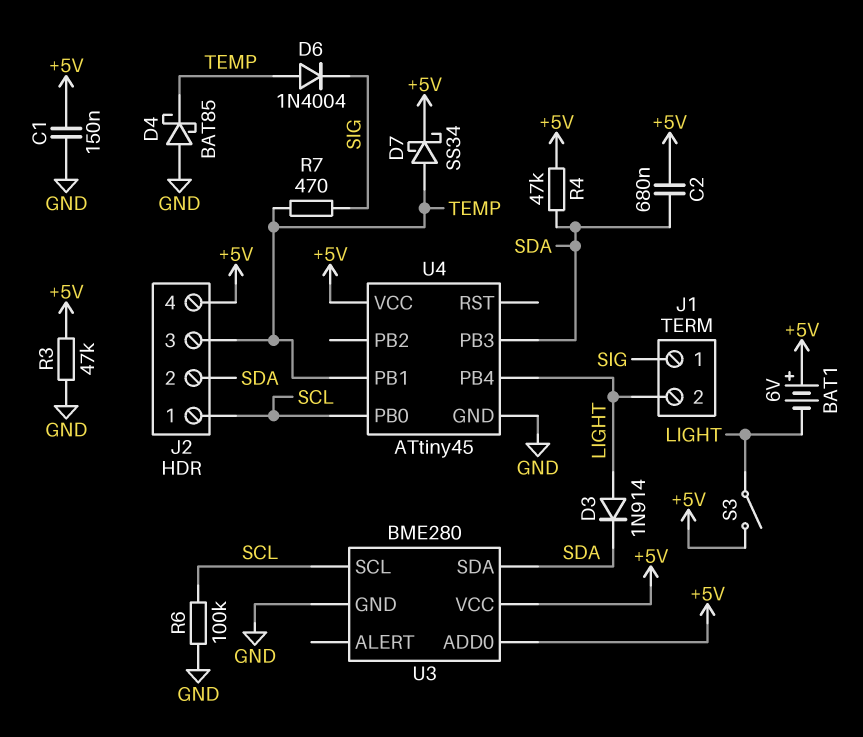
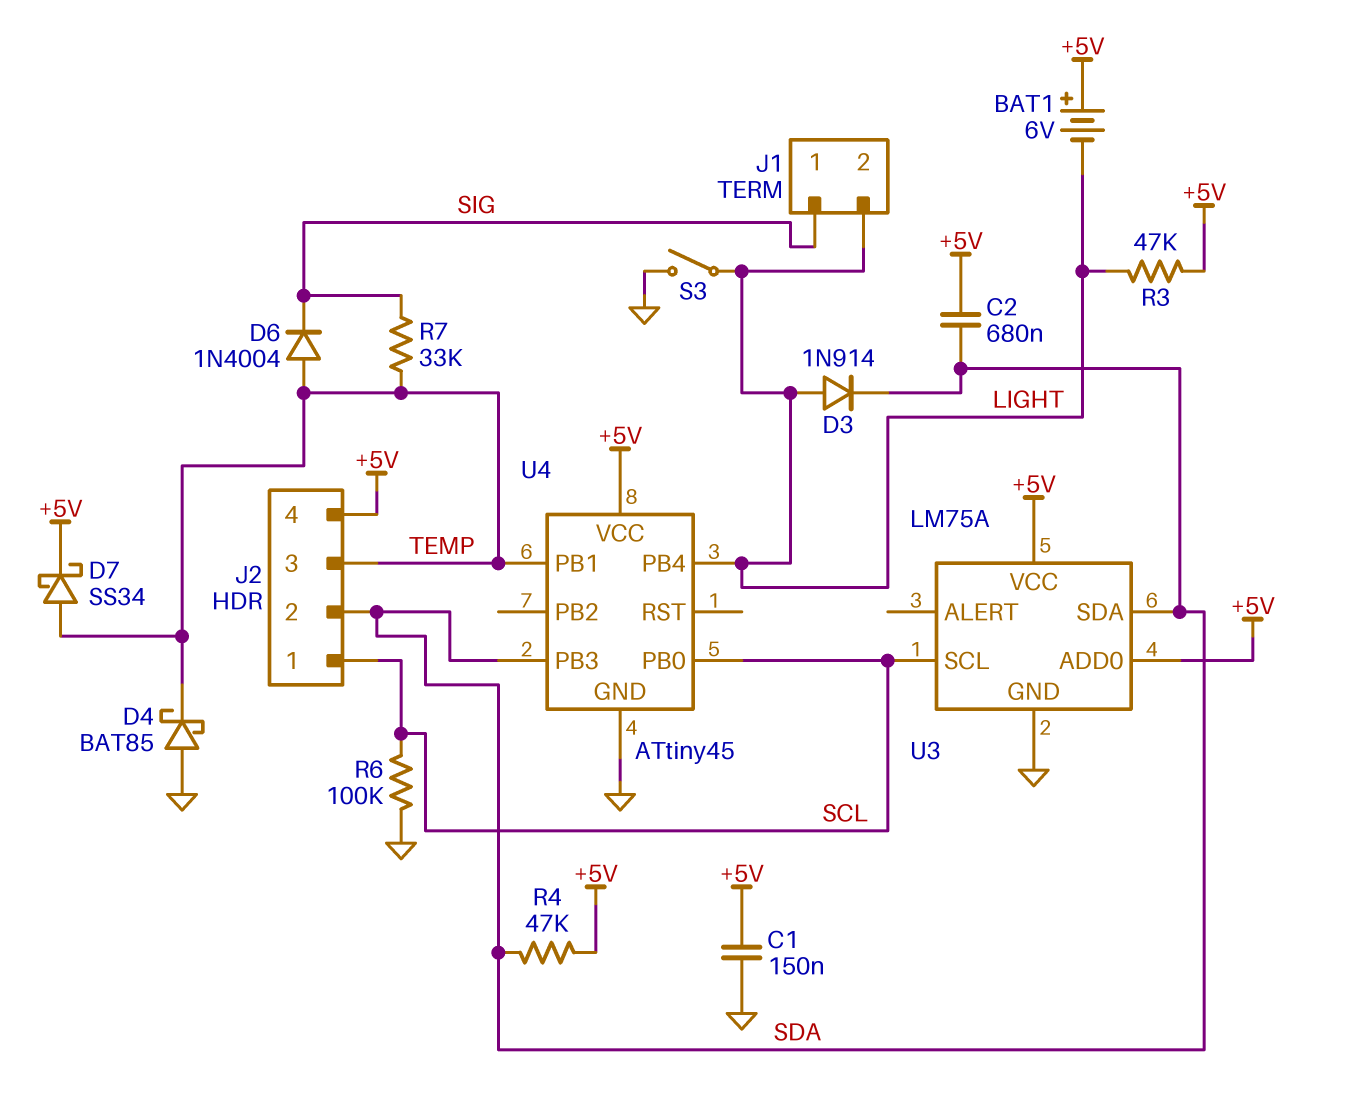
R3: 47k (+5V, GND) -> 47k (+5V, LIGHT)
R7: 470 (SIG, TEMP) -> 33k (SIG, TEMP)
S3: switch (+5V, LIGHT) -> switch (GND, LIGHT)
U3: BME280 -> LM75A

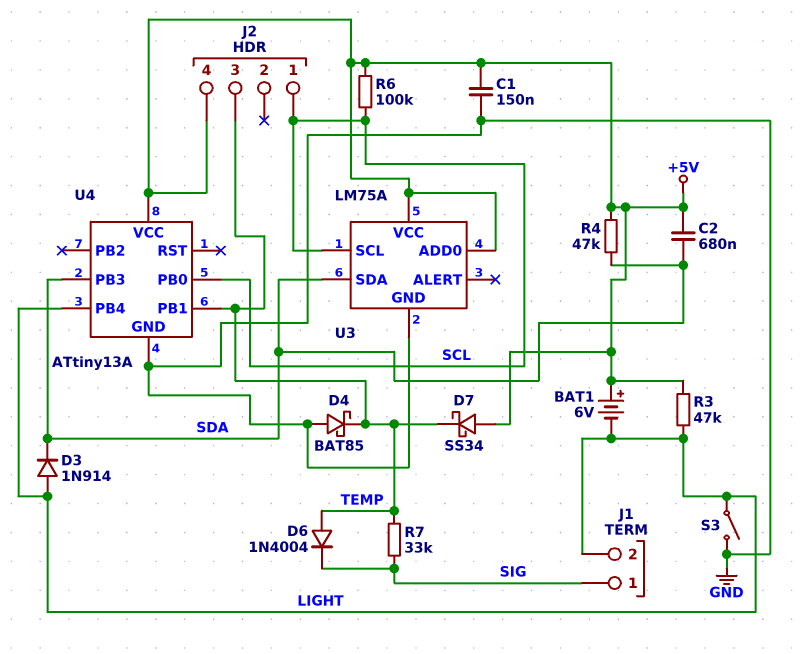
D7: schottky SS34 (A TEMP, K +5V) -> schottky SS34 (A +5V, K TEMP)
J2 pin 2: SDA -> none
R6: 100k (GND, SCL) -> 100k (+5V, SCL)
U4: ATtiny45 -> ATtiny13A

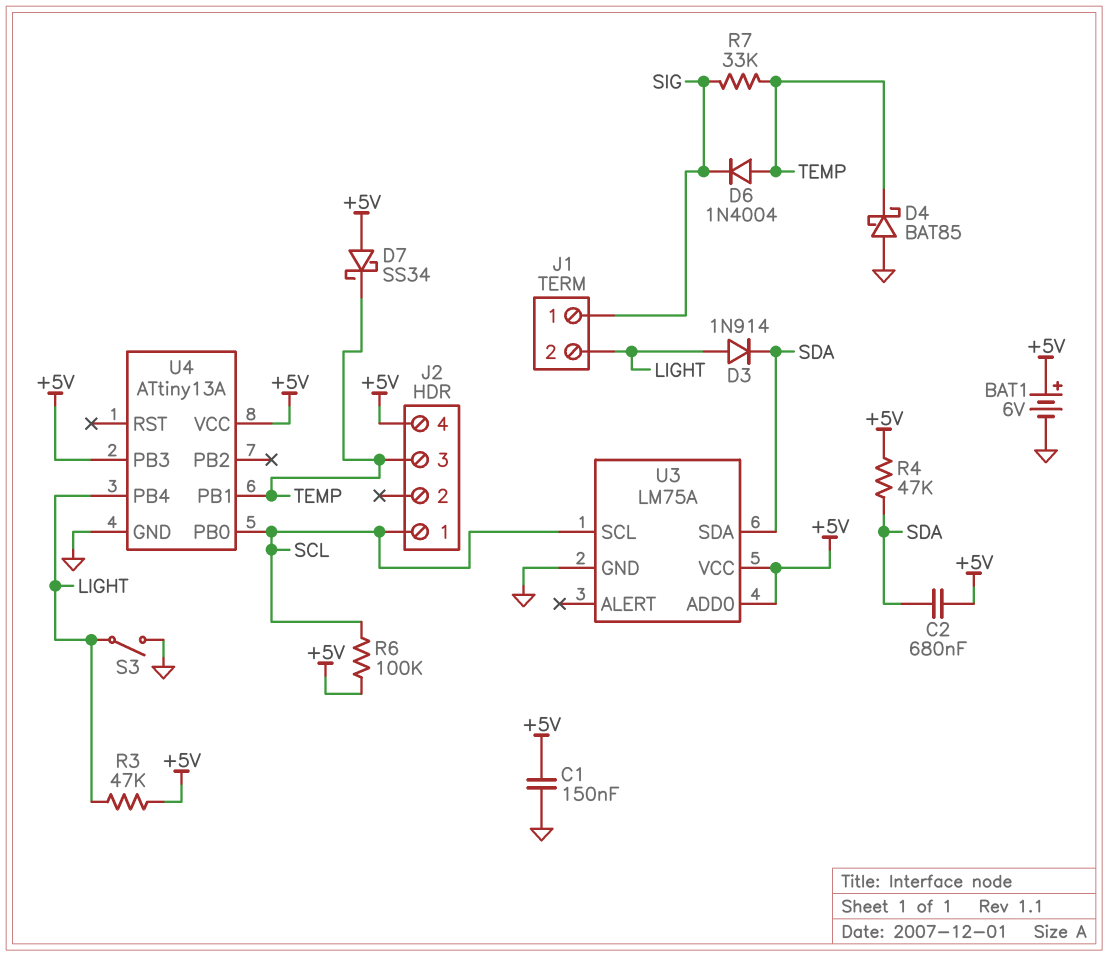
BAT1: 6V (plus +5V, minus LIGHT) -> 6V (plus +5V, minus GND)
U4 pin PB3: SDA -> +5V

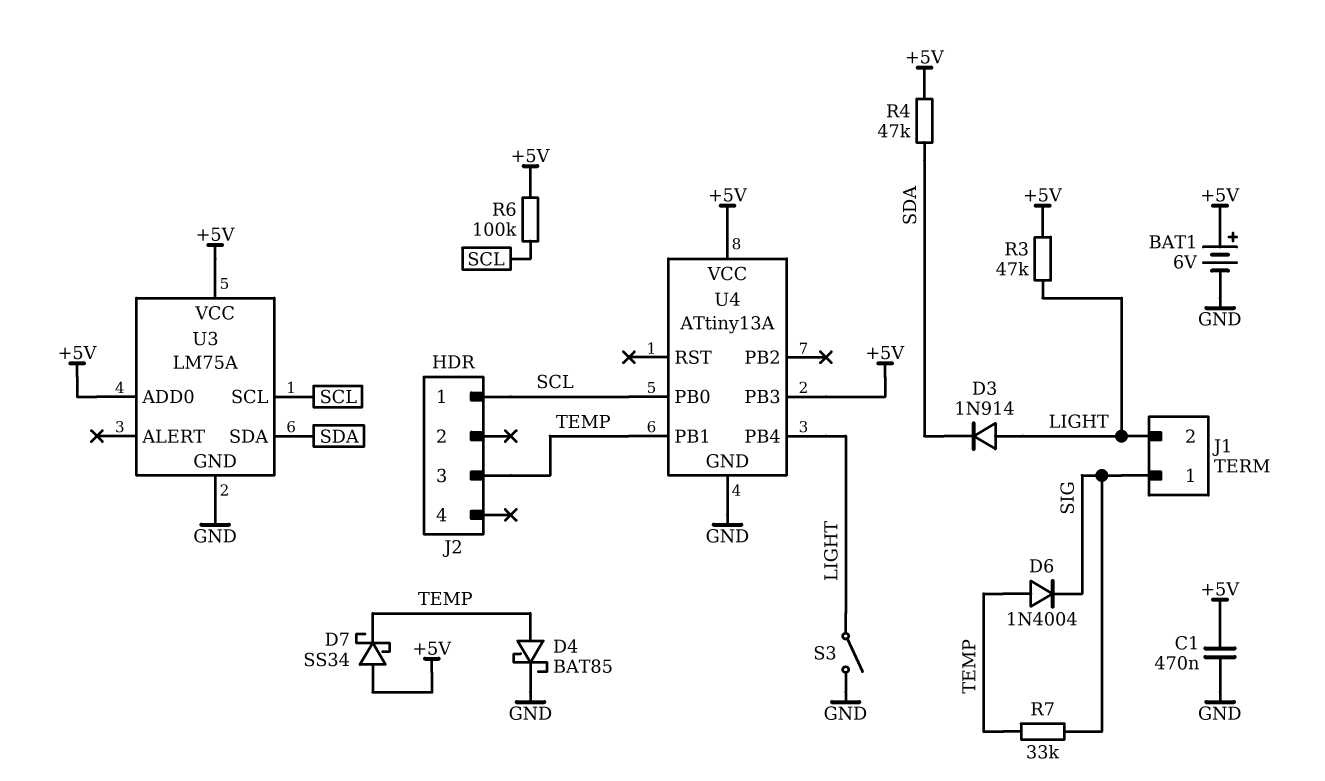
C1: 150nF (+5V, GND) -> 470nF (+5V, GND)
C2: 680nF (+5V, SDA) -> none
D4: schottky BAT85 (A GND, K TEMP) -> schottky BAT85 (A TEMP, K GND)
J2 pin 4: +5V -> none

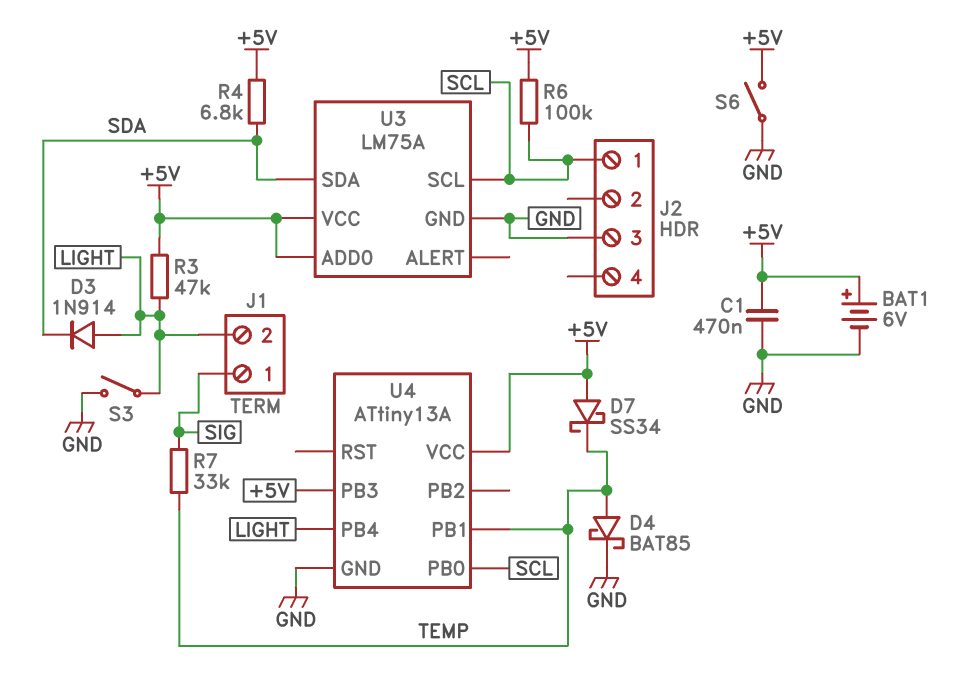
D6: diode 1N4004 (A TEMP, K SIG) -> none
J2 pin 3: TEMP -> GND
R4: 47k (+5V, SDA) -> 6.8k (+5V, SDA)
S6: none -> switch (+5V, GND)

